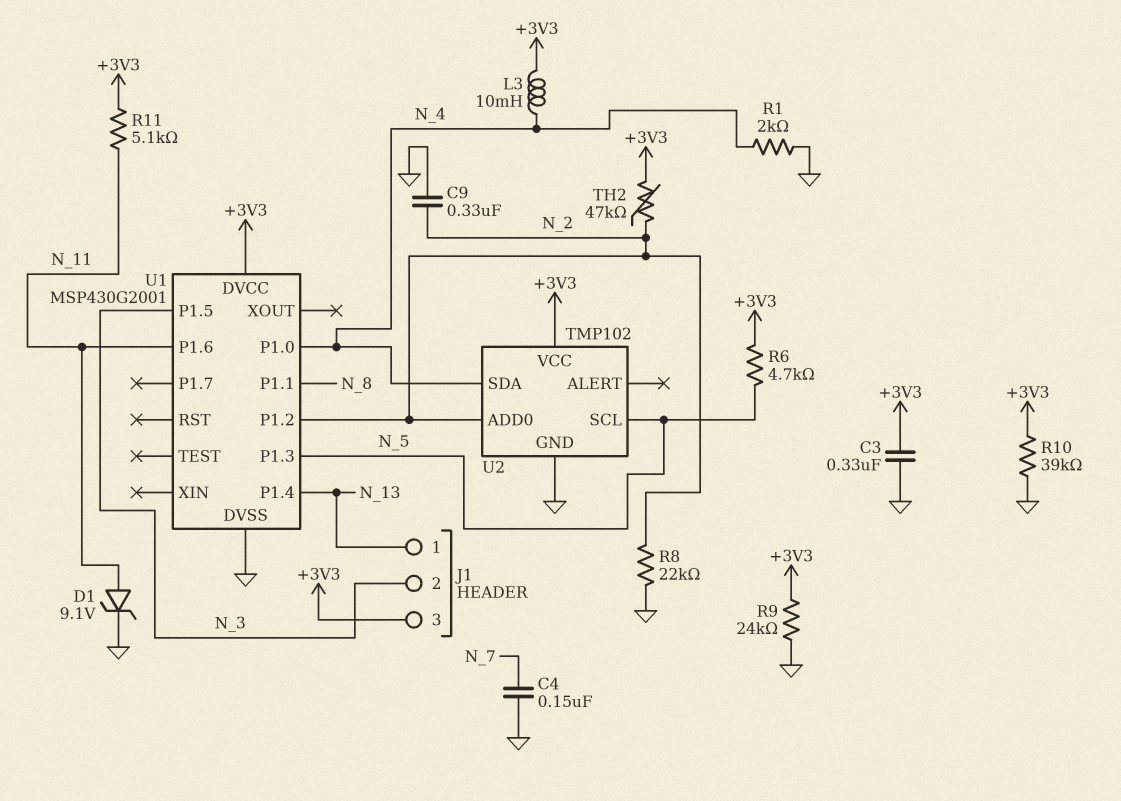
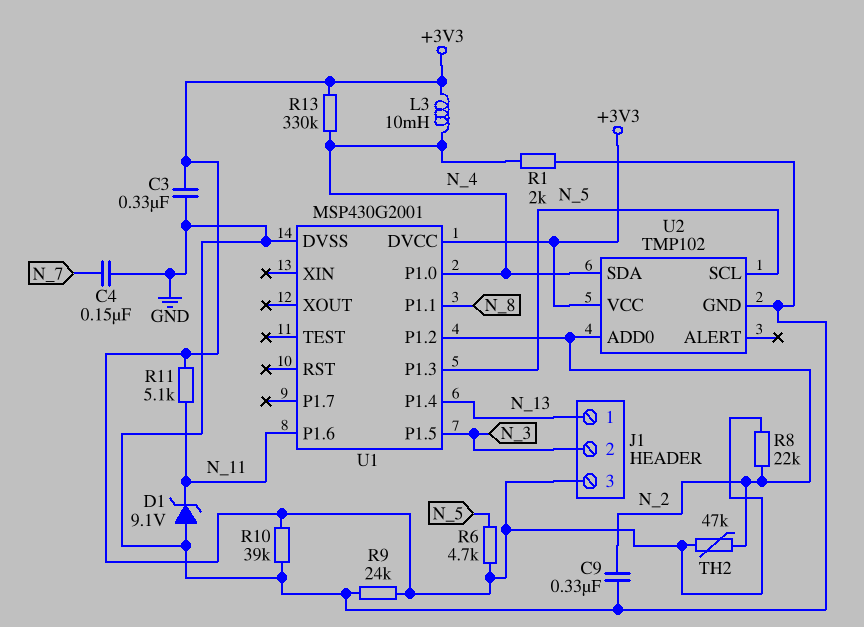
D1: zener 9.1V (A N_11, K GND) -> zener 9.1V (A GND, K N_11)
R8: 22k (GND, N_2) -> 22k (+3V3, N_2)
R13: none -> 330k (+3V3, N_4)

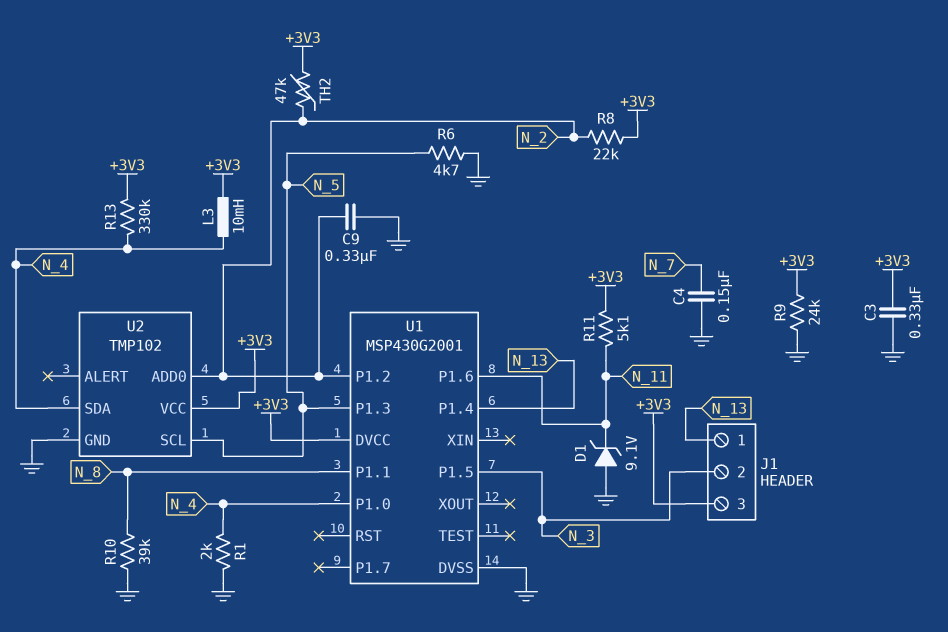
R6: 4.7k (+3V3, N_5) -> 4.7k (GND, N_5)
R10: 39k (+3V3, GND) -> 39k (GND, N_8)

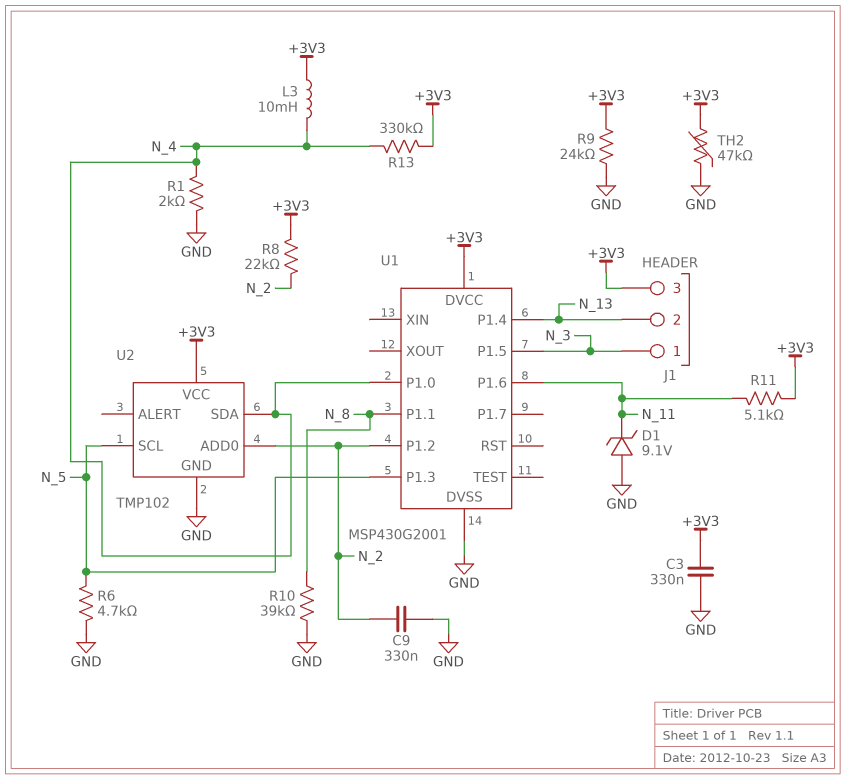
C4: 150nF (GND, N_7) -> none
J1 pin 1: N_13 -> N_3
J1 pin 2: N_3 -> N_13
TH2: 47k (+3V3, N_2) -> 47k (+3V3, GND)

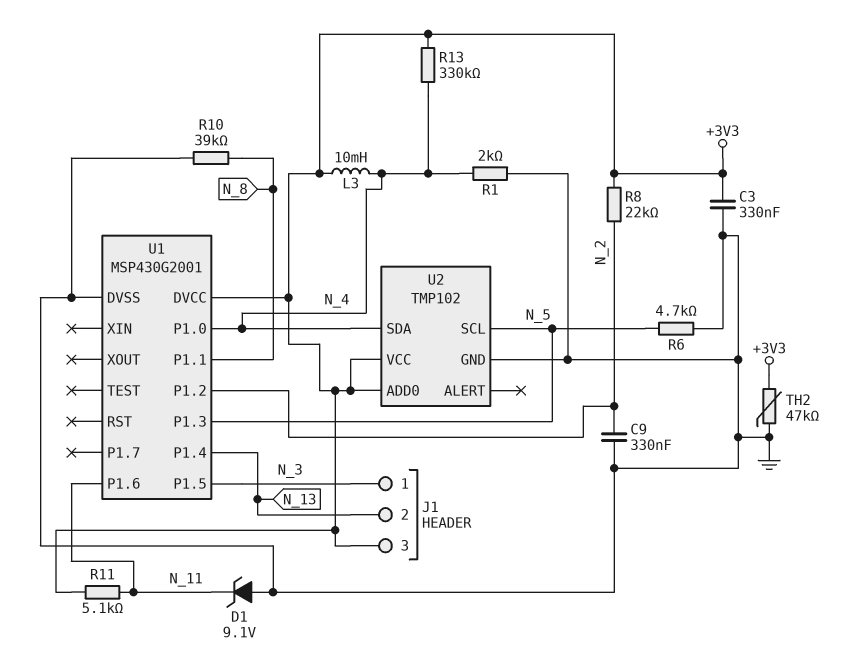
R9: 24k (+3V3, GND) -> none
U2 pin ADD0: N_2 -> +3V3

